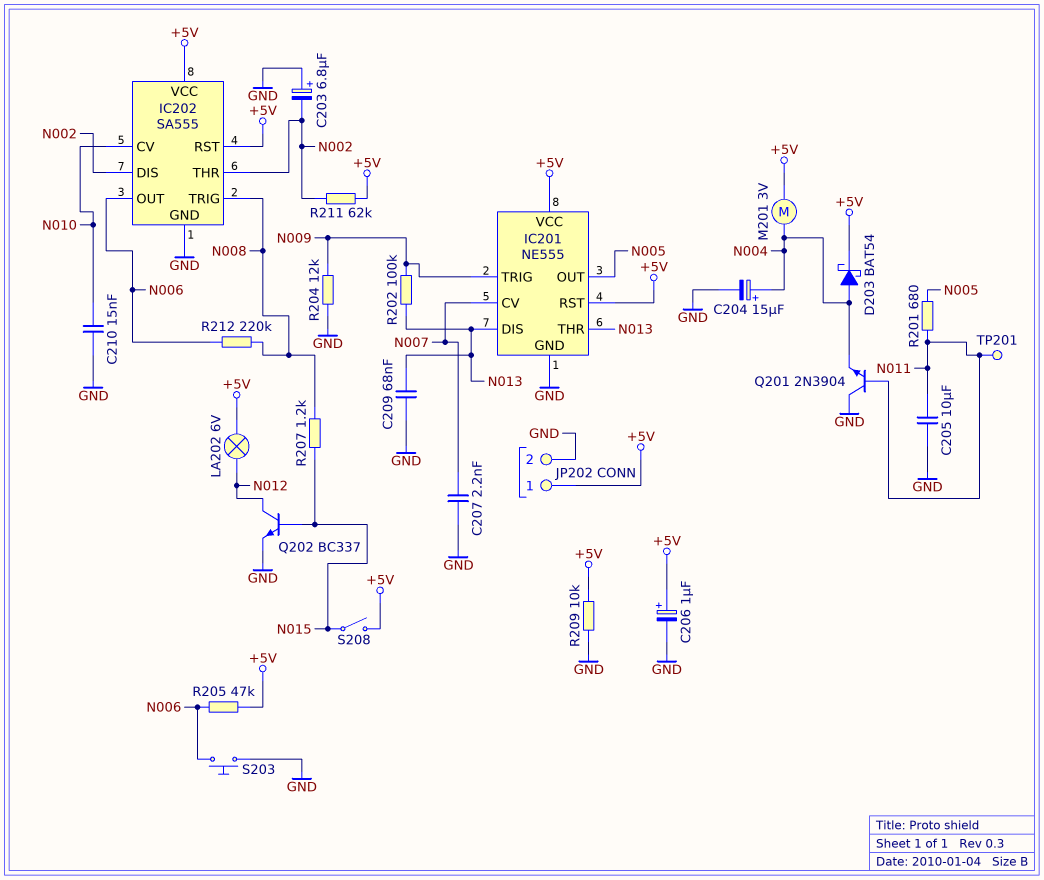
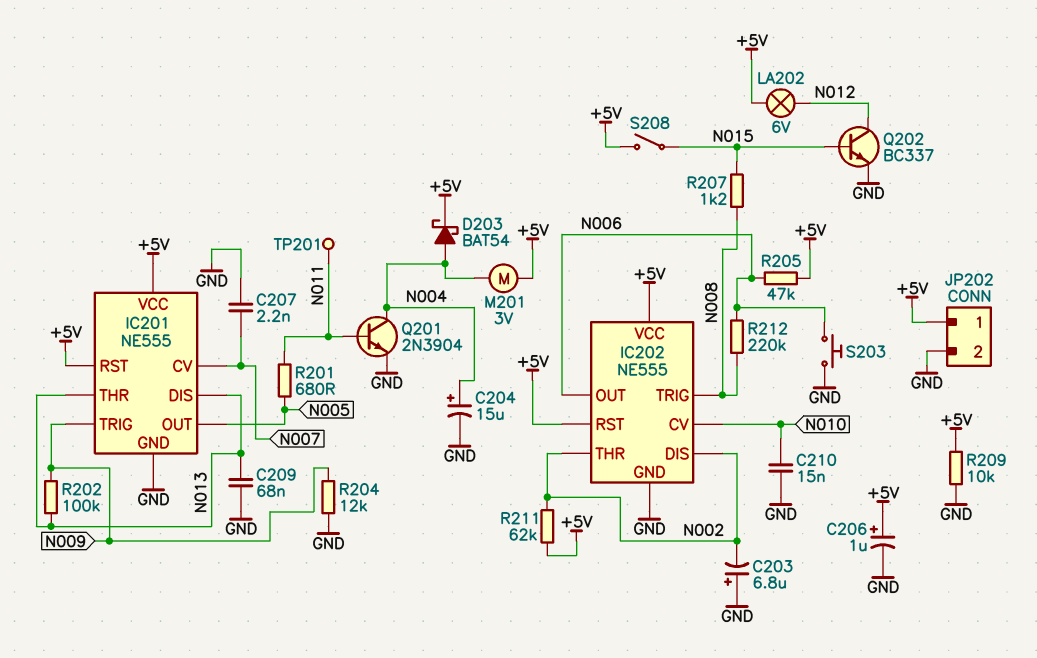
C205: 10uF (GND, N011) -> none
IC202: SA555 -> NE555
Q201: NPN 2N3904 (B N011, C GND, E N004) -> NPN 2N3904 (B N011, C N004, E GND)

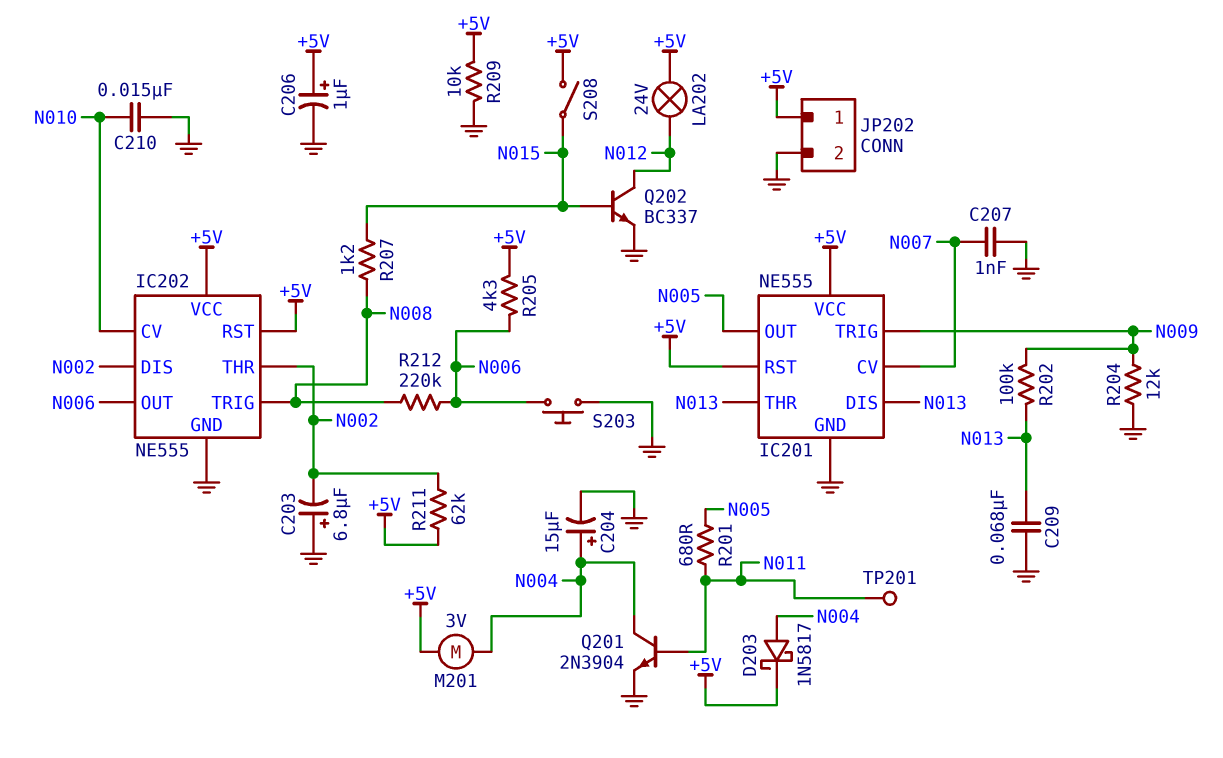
C207: 2.2nF (GND, N007) -> 1nF (GND, N007)
D203: schottky BAT54 (A N004, K +5V) -> schottky 1N5817 (A N004, K +5V)
LA202: lamp 6V (+5V, N012) -> lamp 24V (+5V, N012)
R205: 47k (+5V, N006) -> 4.3k (+5V, N006)

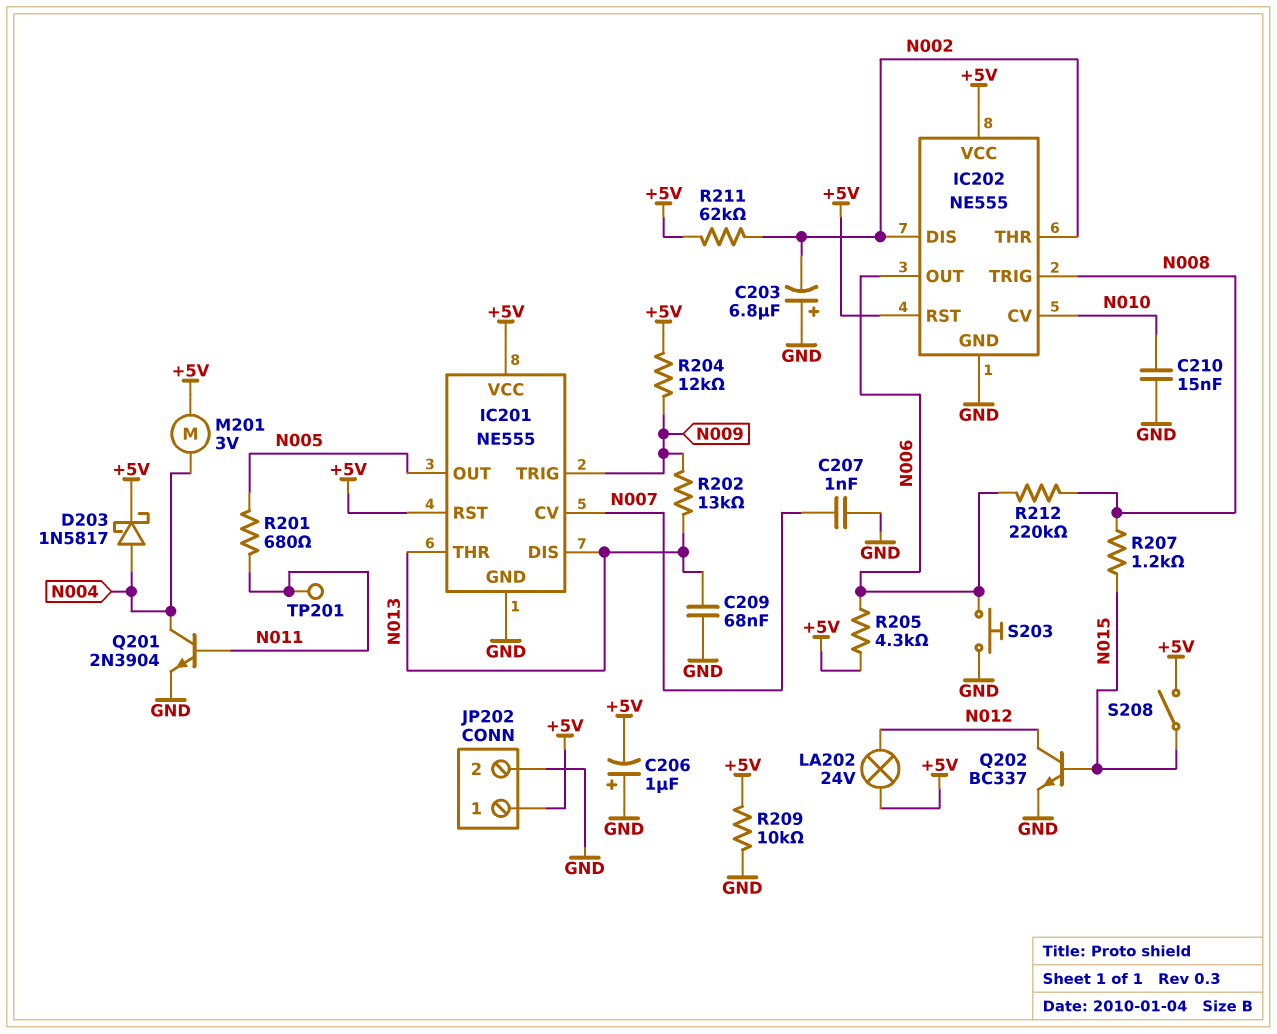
C204: 15uF (plus N004, minus GND) -> none
C206: 1uF (plus +5V, minus GND) -> 1uF (plus GND, minus +5V)
R202: 100k (N009, N013) -> 13k (N009, N013)
R204: 12k (GND, N009) -> 12k (+5V, N009)

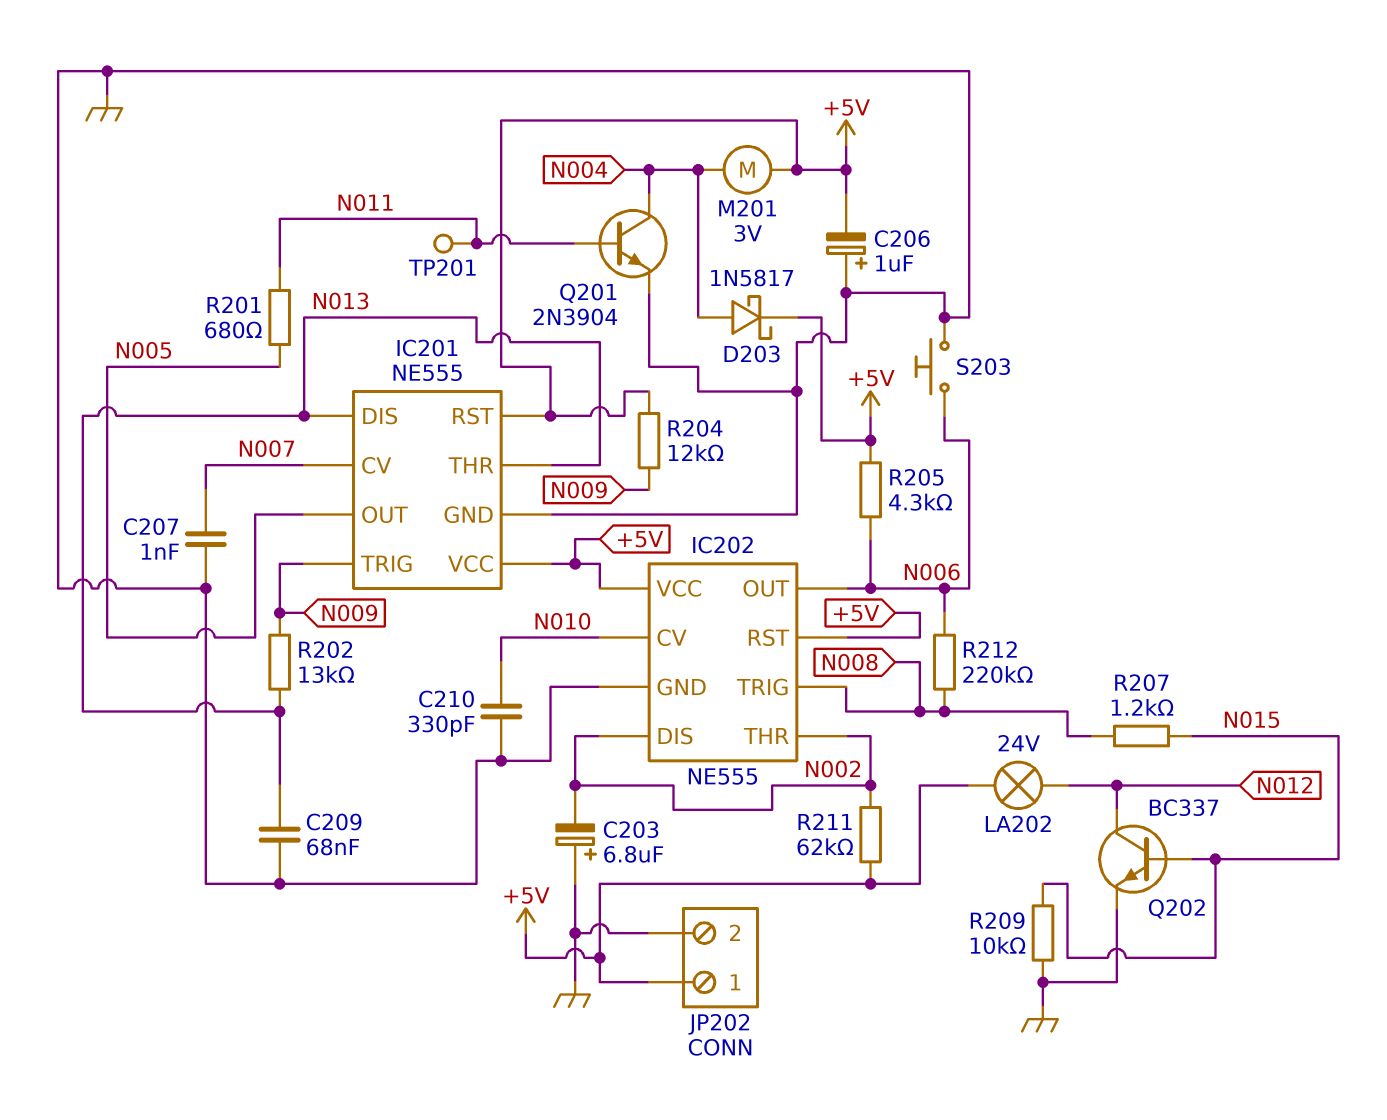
C210: 15nF (GND, N010) -> 330pF (GND, N010)
R209: 10k (+5V, GND) -> 10k (GND, N015)
S208: switch (+5V, N015) -> none

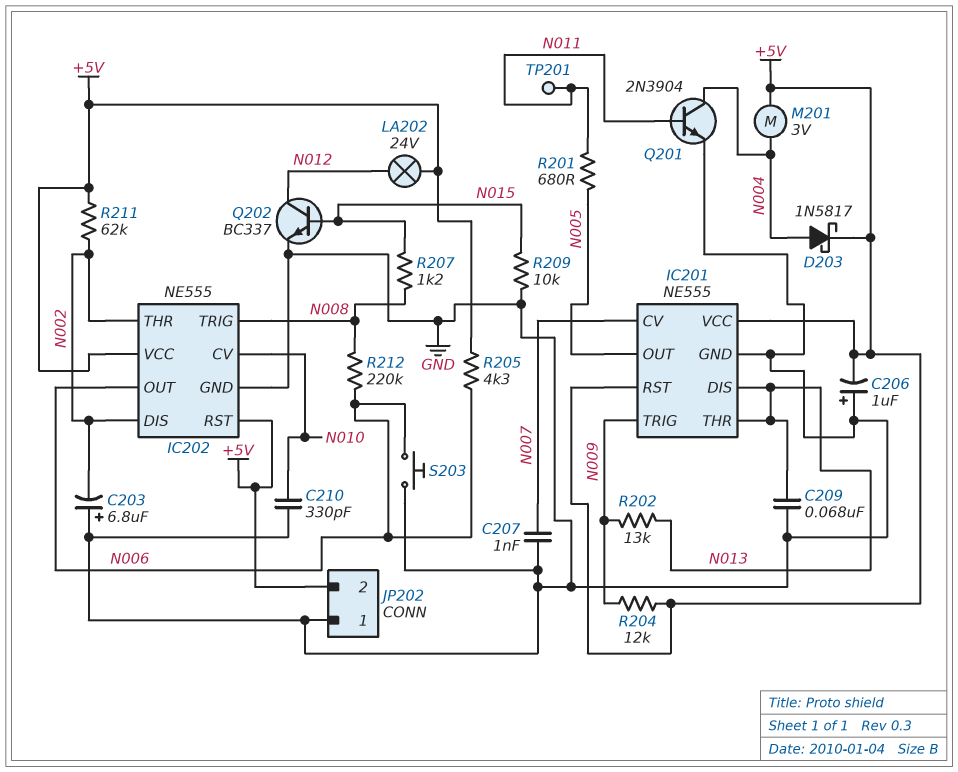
JP202 pin 1: +5V -> GND
JP202 pin 2: GND -> +5V

